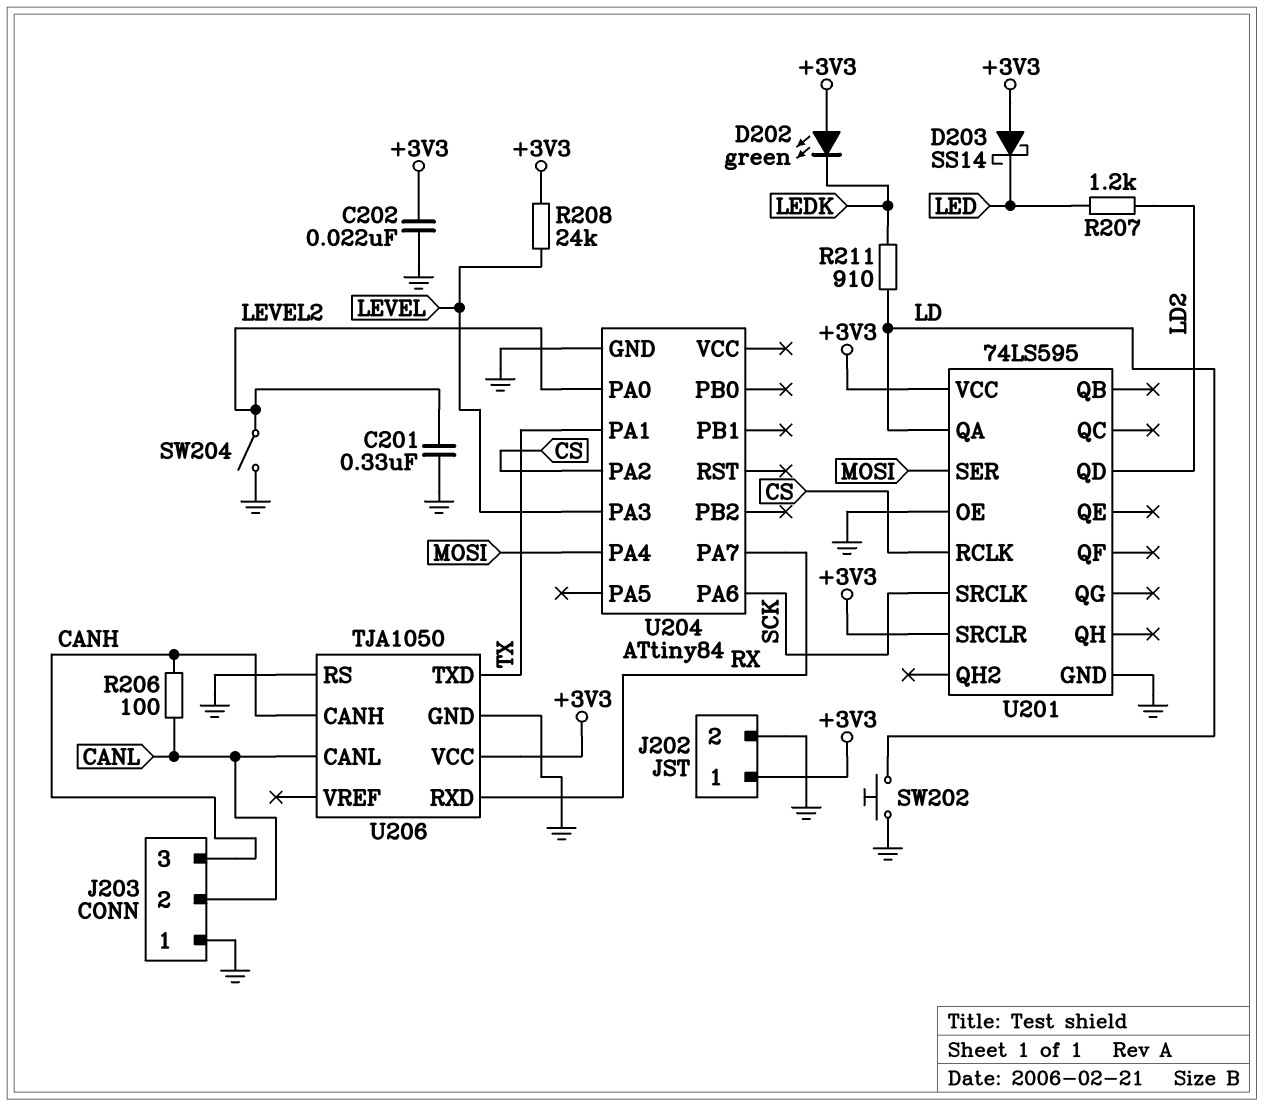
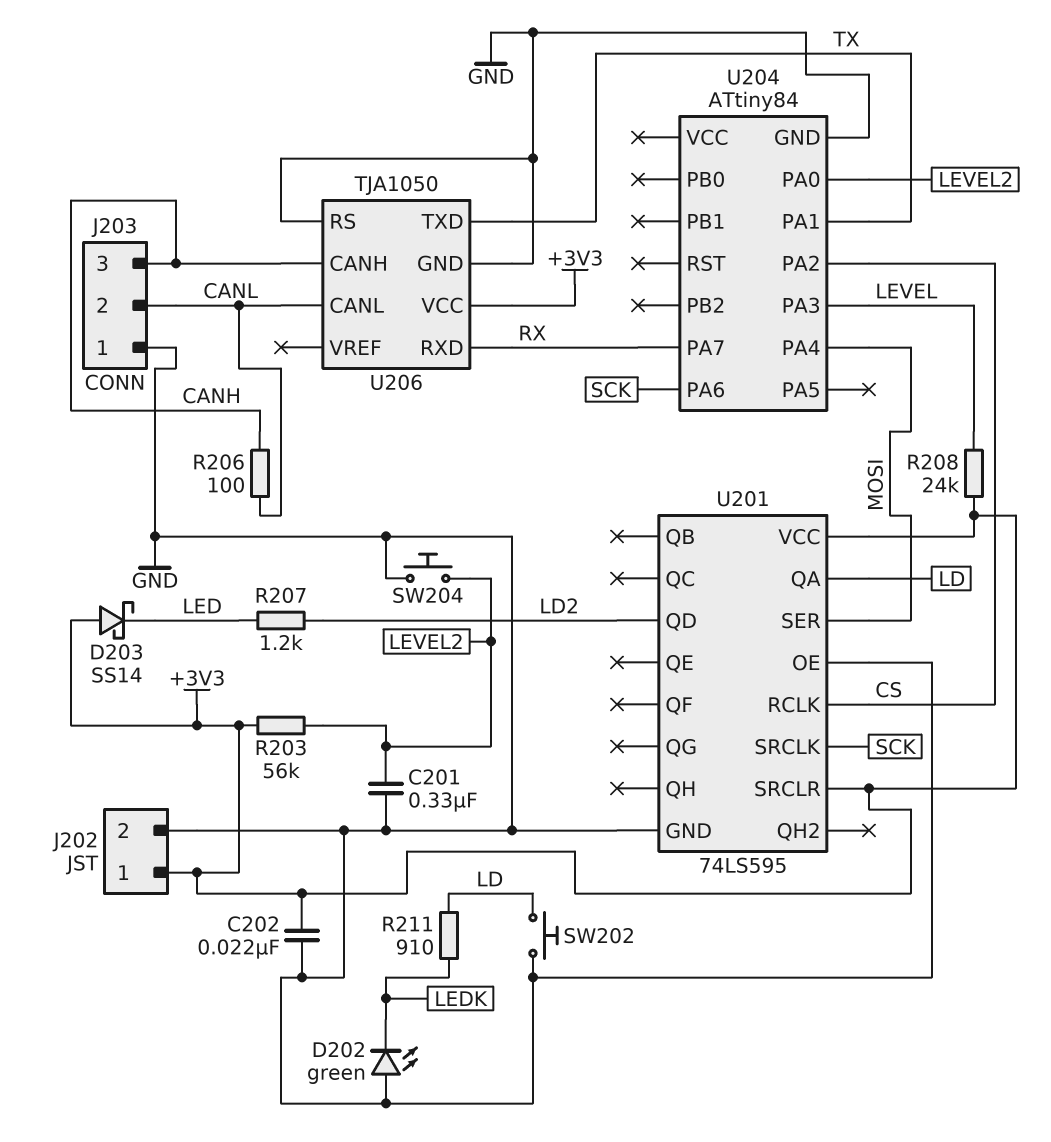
D202: LED green (A +3V3, K LEDK) -> LED green (A GND, K LEDK)
R203: none -> 56k (+3V3, LEVEL2)
SW204: switch (GND, LEVEL2) -> button (GND, LEVEL2)

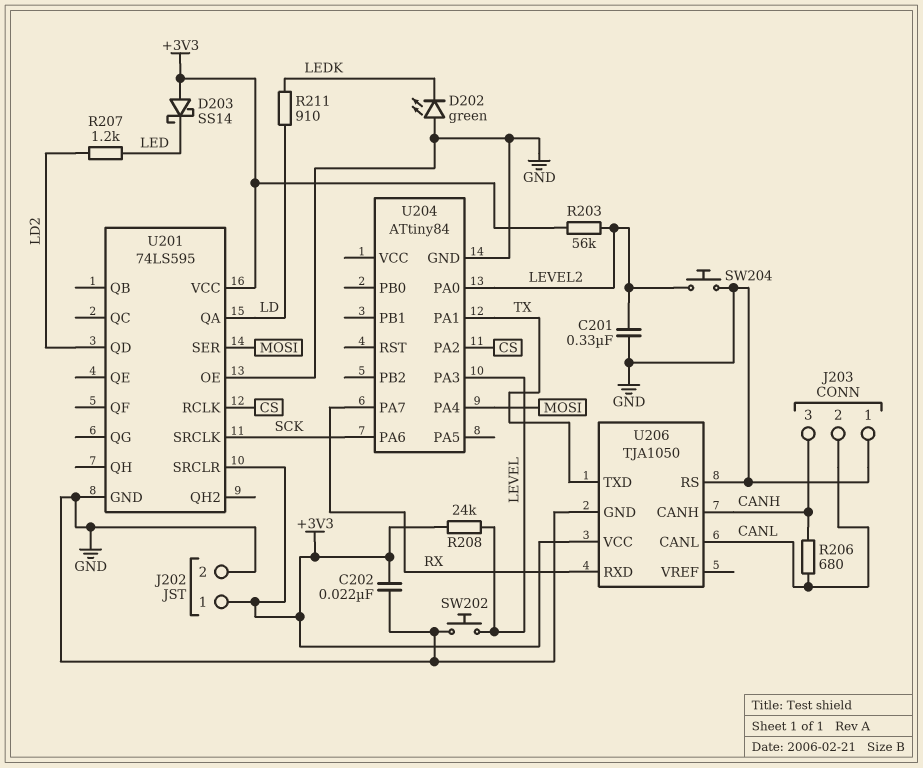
R206: 100 (CANH, CANL) -> 680 (CANH, CANL)
SW202: button (GND, LD) -> button (GND, LEVEL)

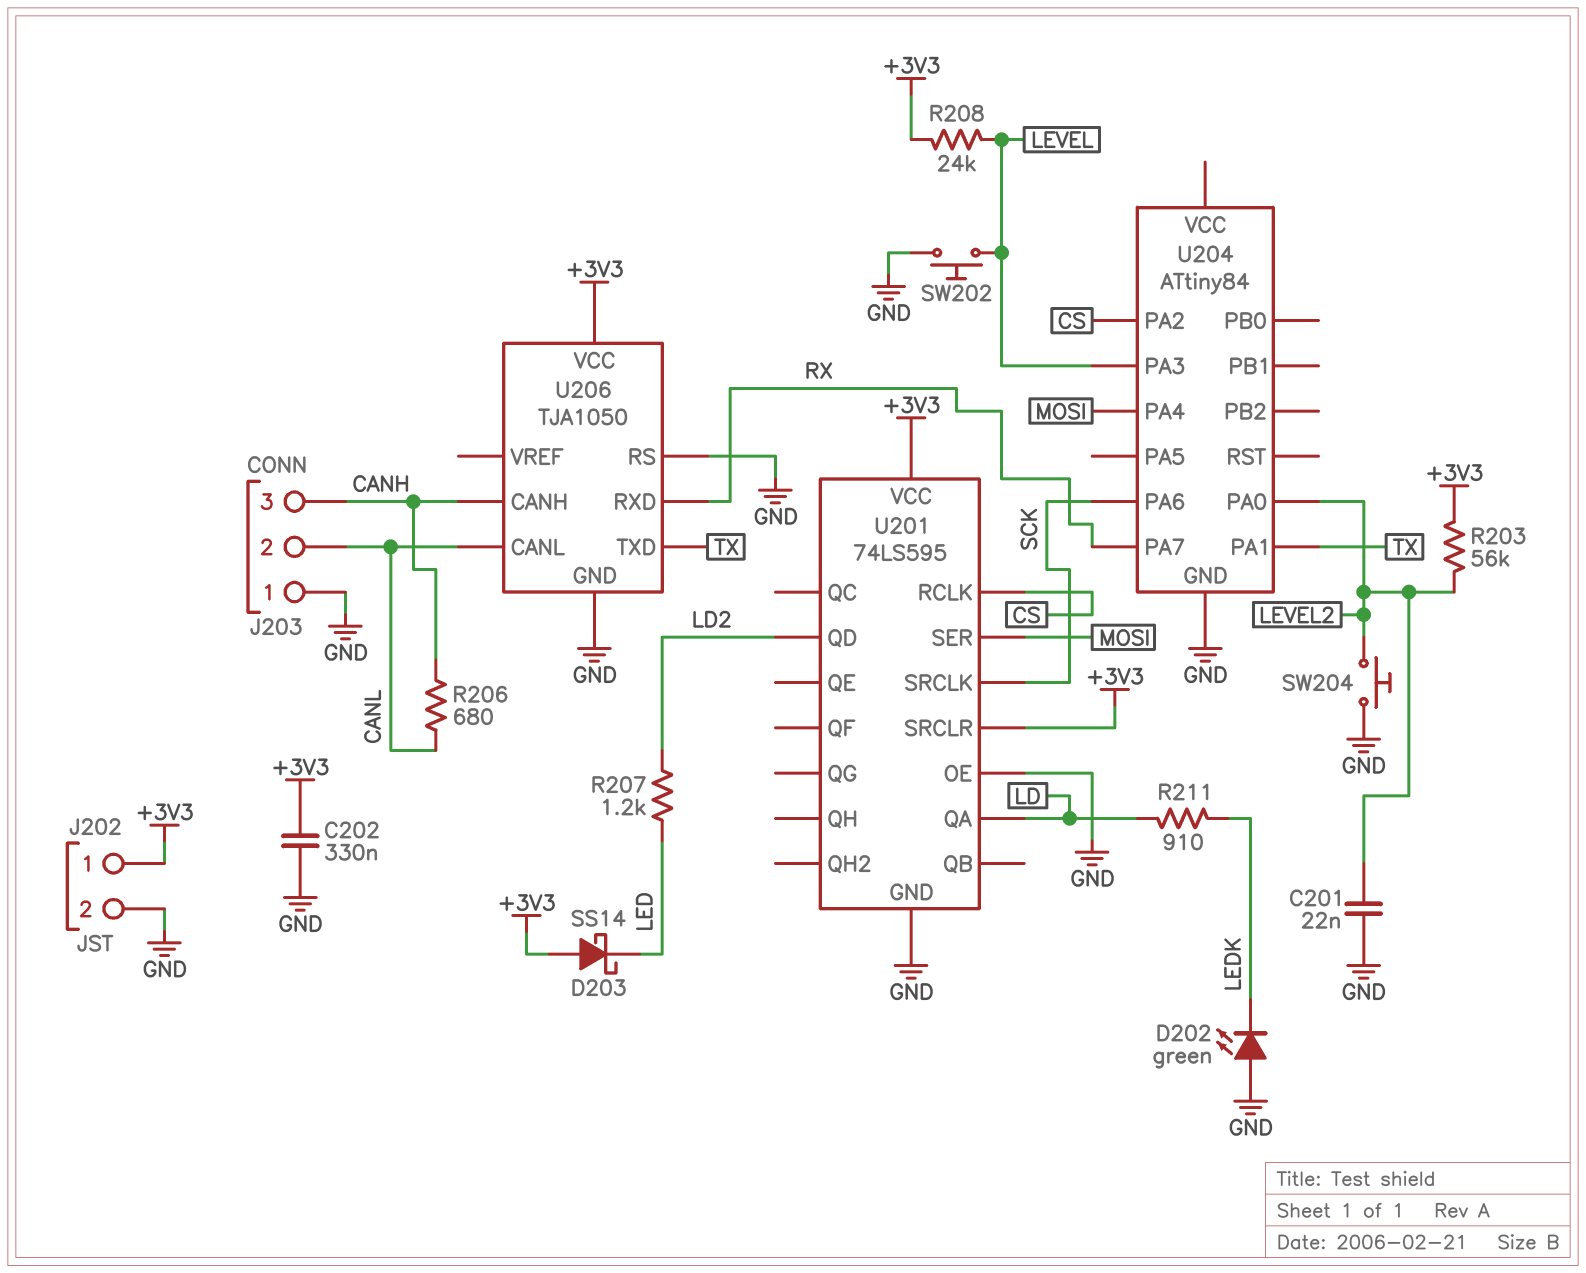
C201: 330nF (GND, LEVEL2) -> 22nF (GND, LEVEL2)
C202: 22nF (+3V3, GND) -> 330nF (+3V3, GND)

